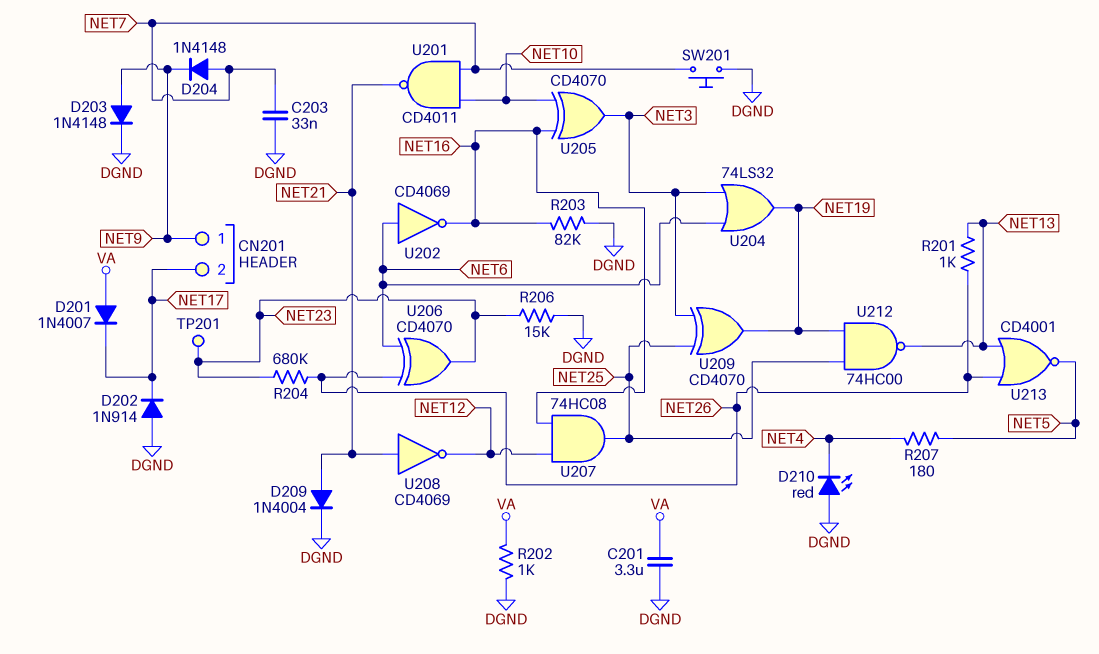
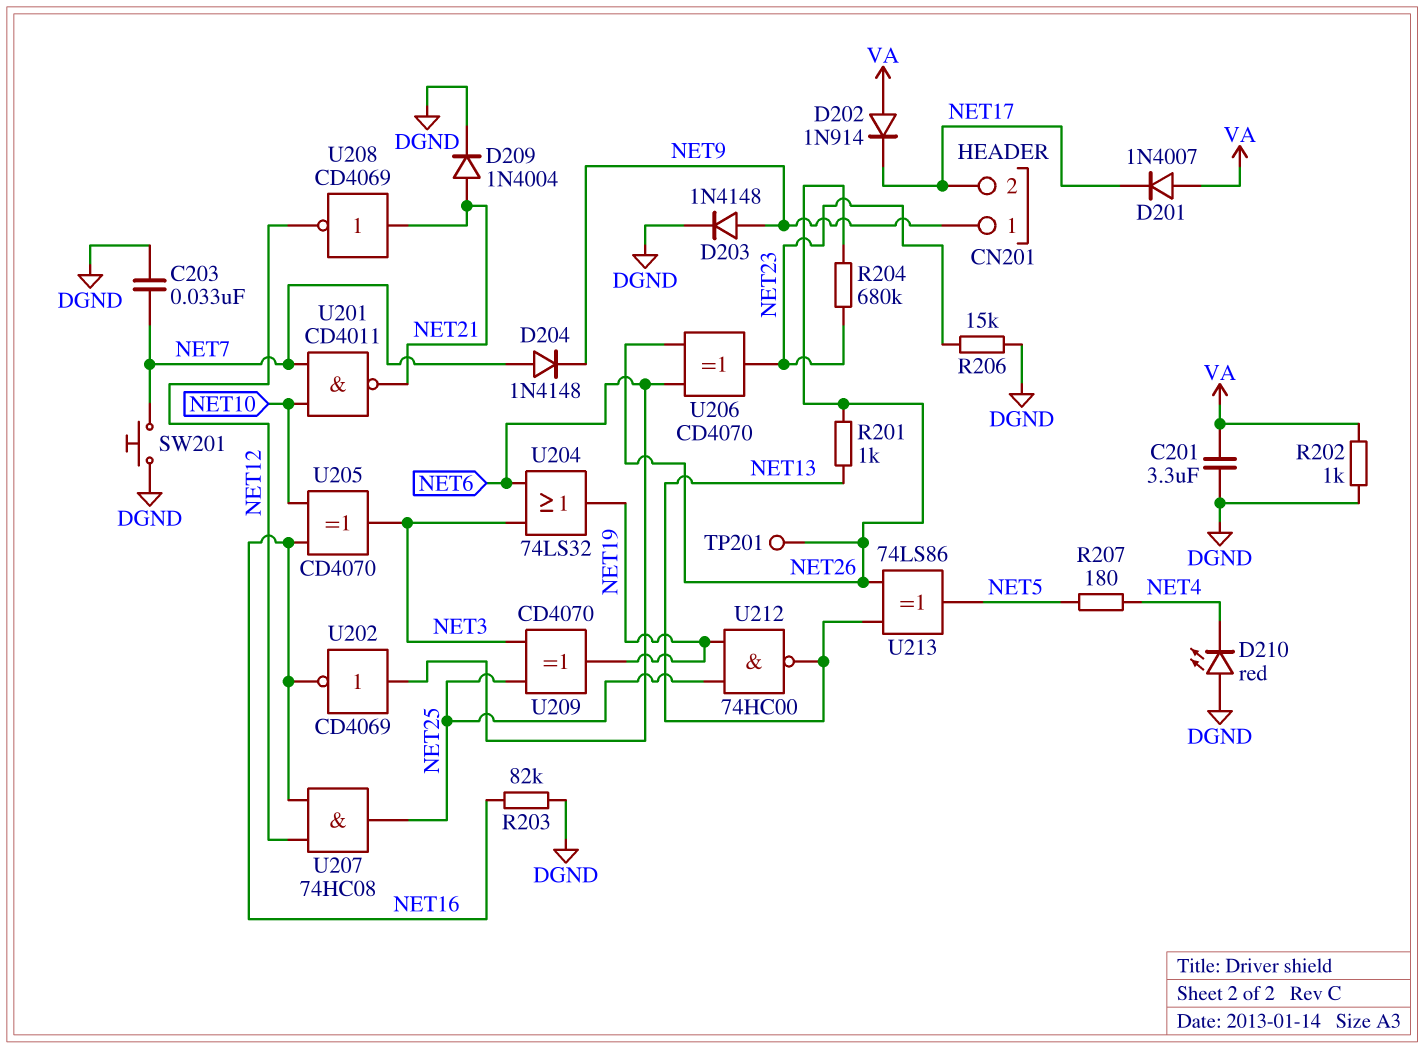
D202: diode 1N914 (A DGND, K NET17) -> diode 1N914 (A VA, K NET17)
TP201: test point (NET23) -> test point (NET26)
U213: NOR CD4001 (in NET13, in NET26, out NET5) -> XOR 74LS86 (in NET13, in NET26, out NET5)

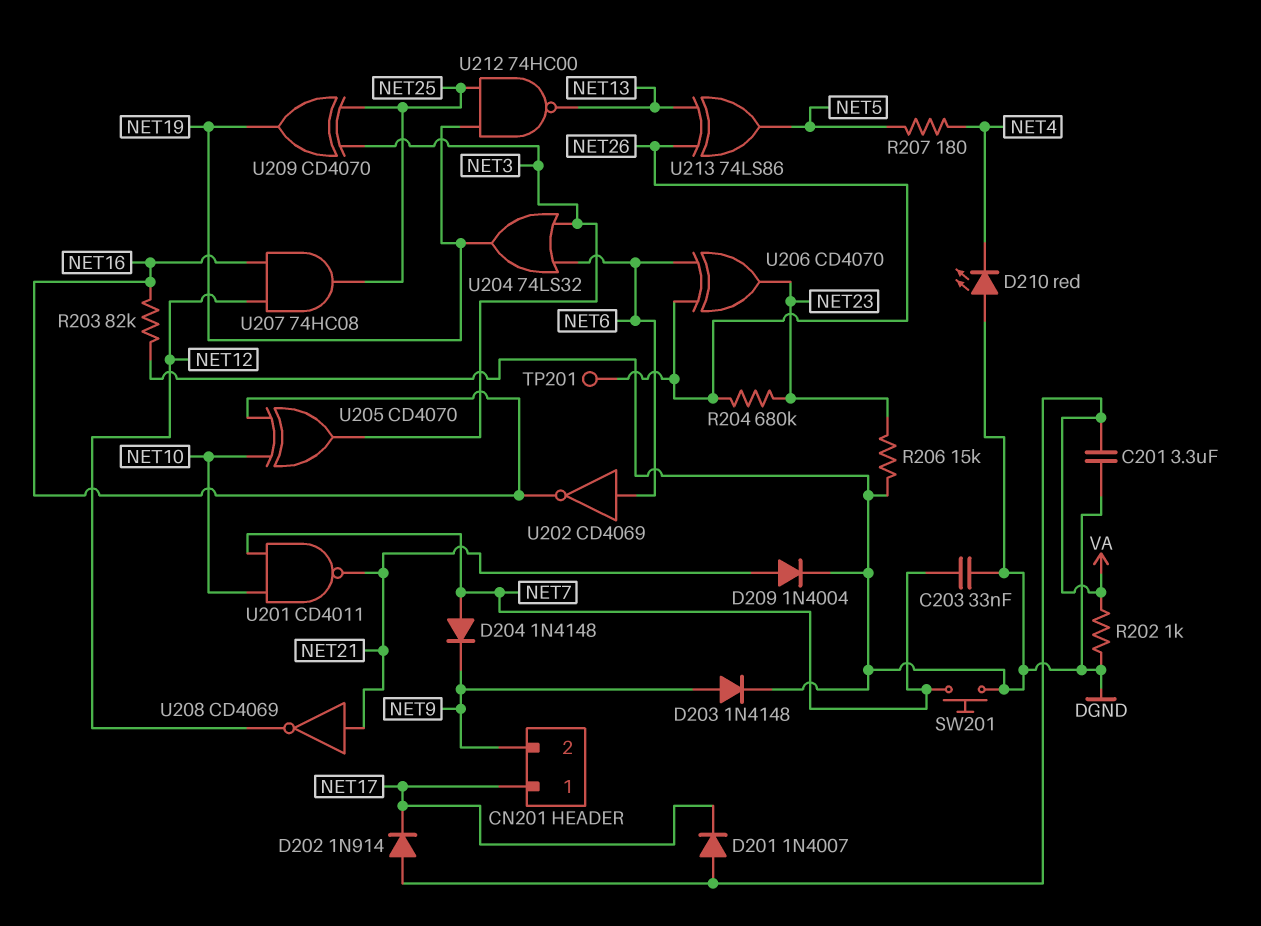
CN201 pin 1: NET9 -> NET17
CN201 pin 2: NET17 -> NET9
R201: 1k (NET13, NET26) -> none

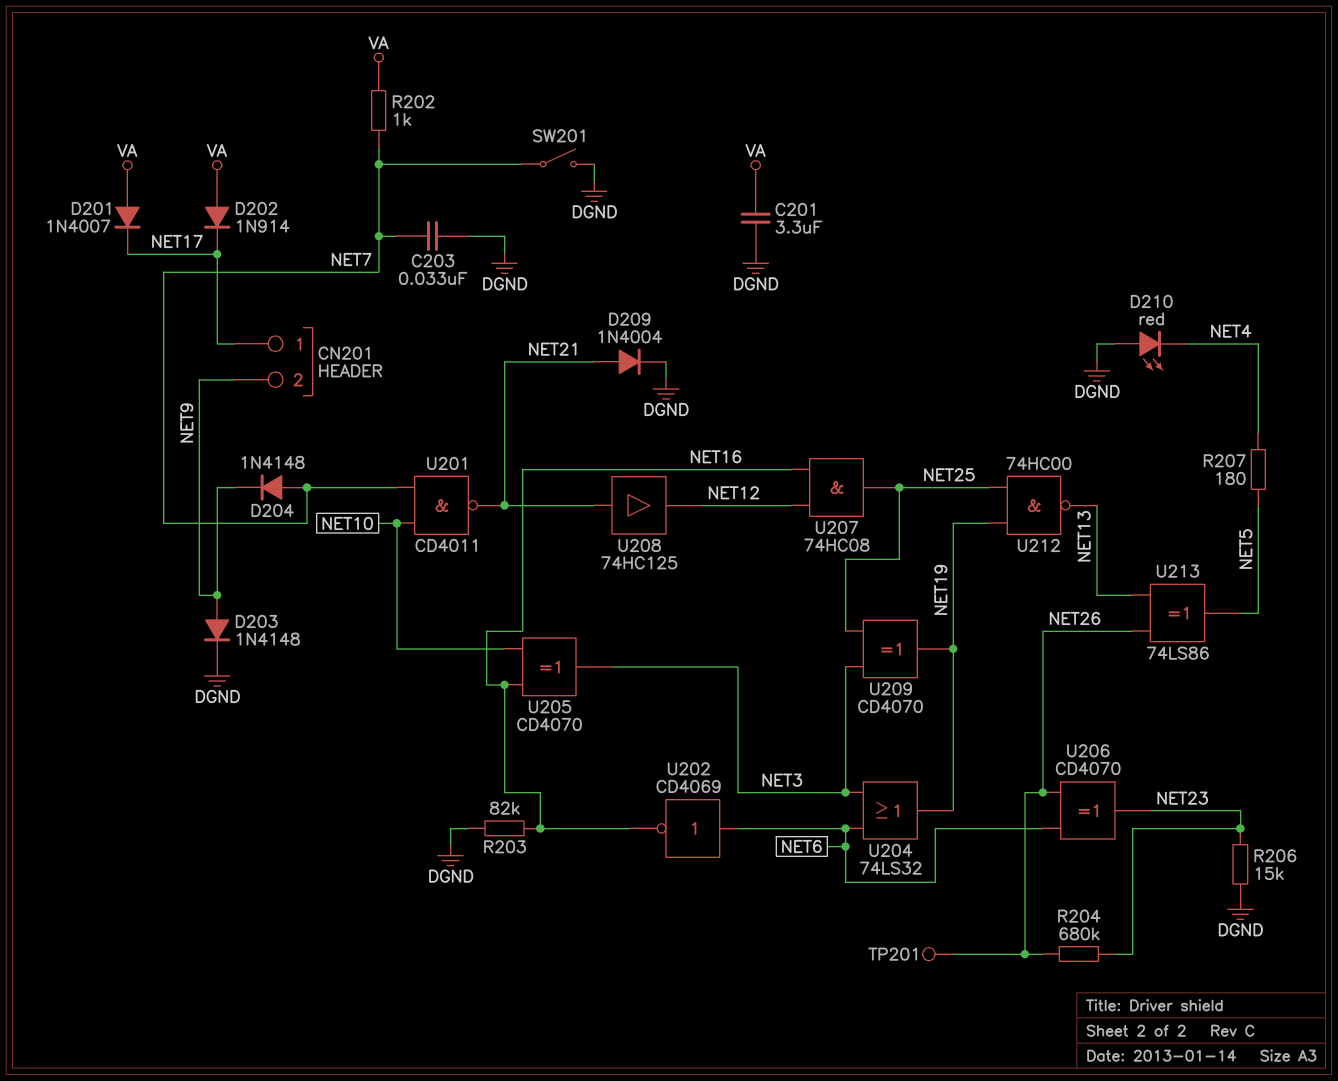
R202: 1k (DGND, VA) -> 1k (NET7, VA)
SW201: button (DGND, NET7) -> switch (DGND, NET7)
U208: NOT CD4069 (in NET21, out NET12) -> buffer 74HC125 (in NET21, out NET12)

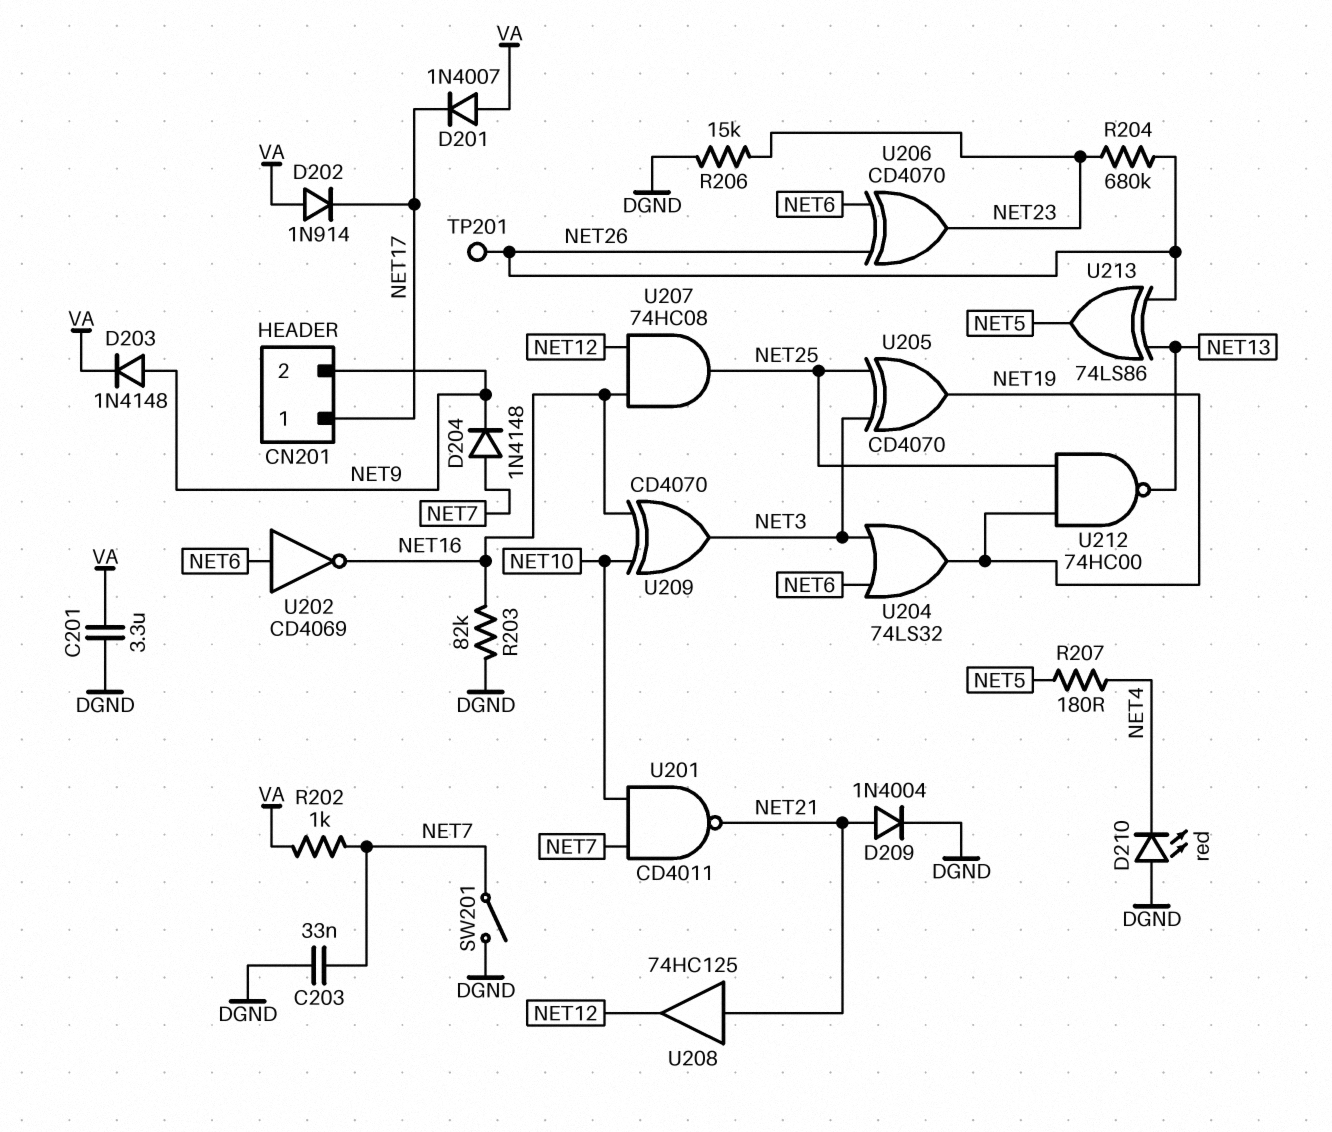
D203: diode 1N4148 (A NET9, K DGND) -> diode 1N4148 (A NET9, K VA)
U205: XOR CD4070 (in NET10, in NET16, out NET3) -> XOR CD4070 (in NET3, in NET25, out NET19)
U209: XOR CD4070 (in NET3, in NET25, out NET19) -> XOR CD4070 (in NET10, in NET16, out NET3)

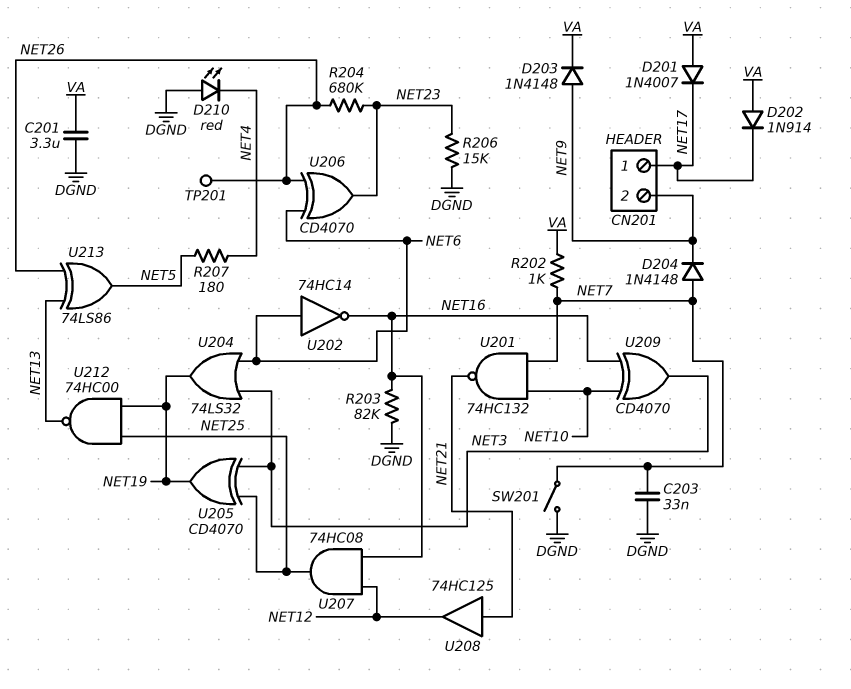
D209: diode 1N4004 (A NET21, K DGND) -> none
U201: NAND CD4011 (in NET7, in NET10, out NET21) -> NAND 74HC132 (in NET7, in NET10, out NET21)
U202: NOT CD4069 (in NET6, out NET16) -> NOT 74HC14 (in NET6, out NET16)

